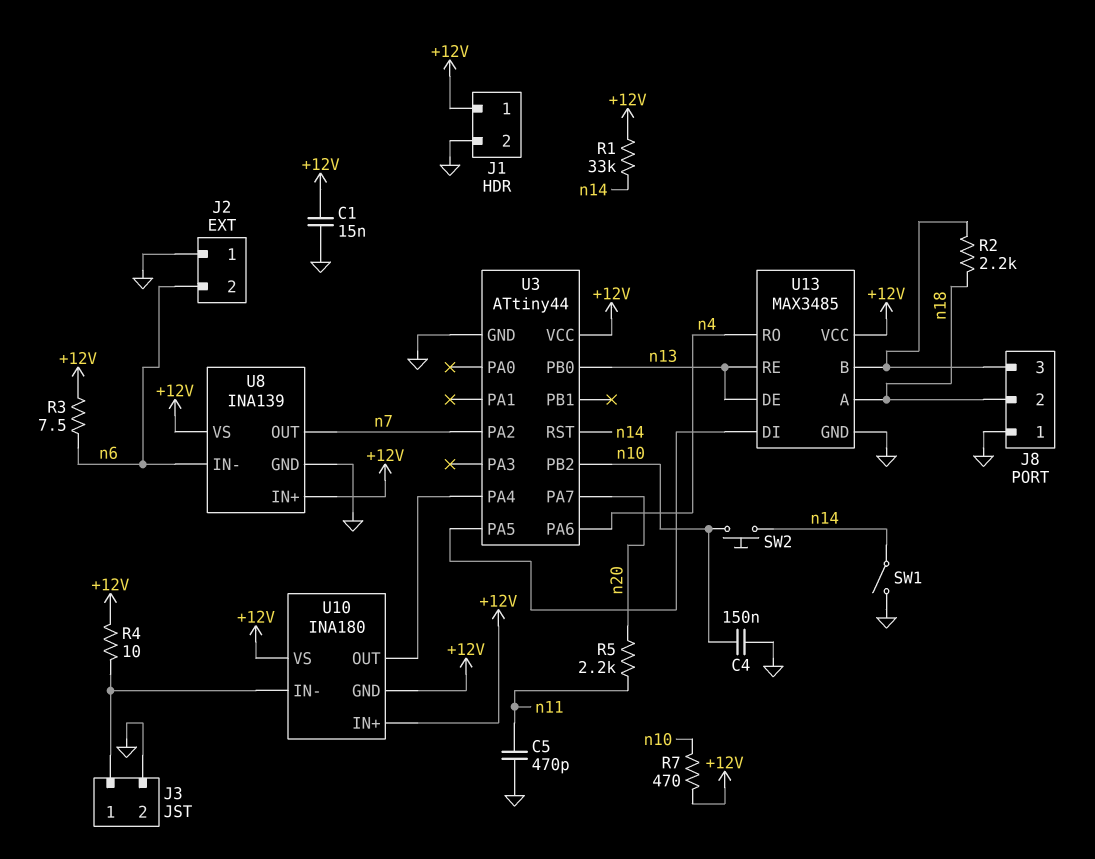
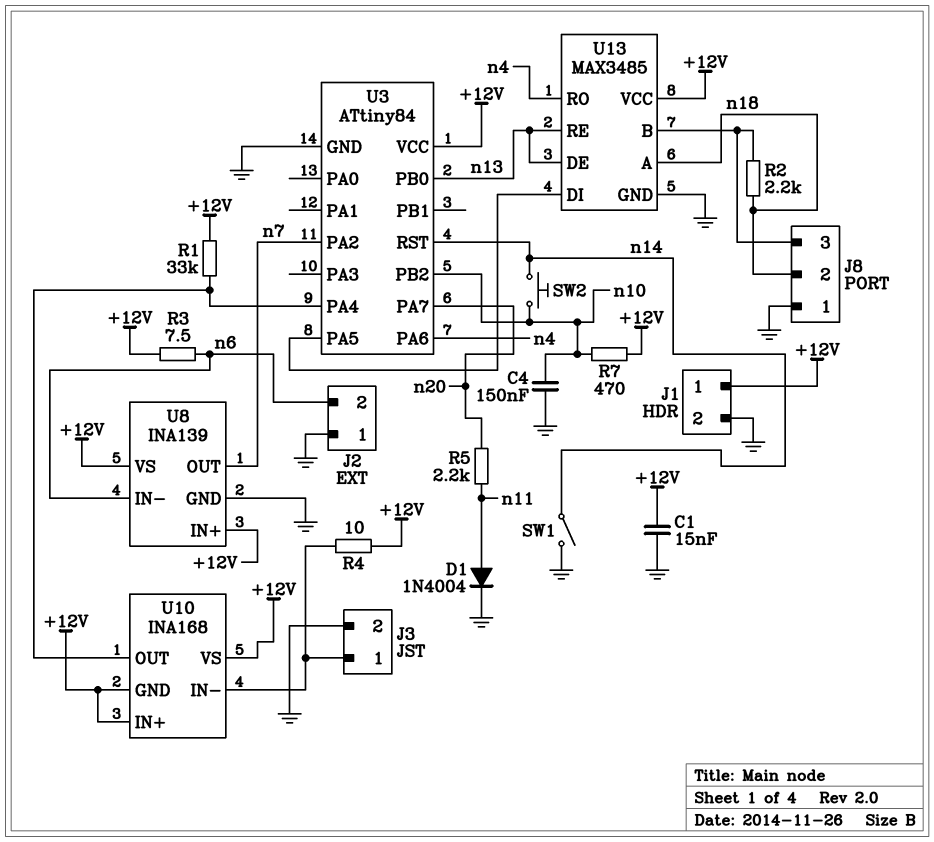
C5: 470pF (GND, n11) -> none
D1: none -> diode 1N4004 (A n11, K GND)
R1: 33k (+12V, n14) -> 33k (+12V, U3/PA4)
U3: ATtiny44 -> ATtiny84
U10: INA180 -> INA168

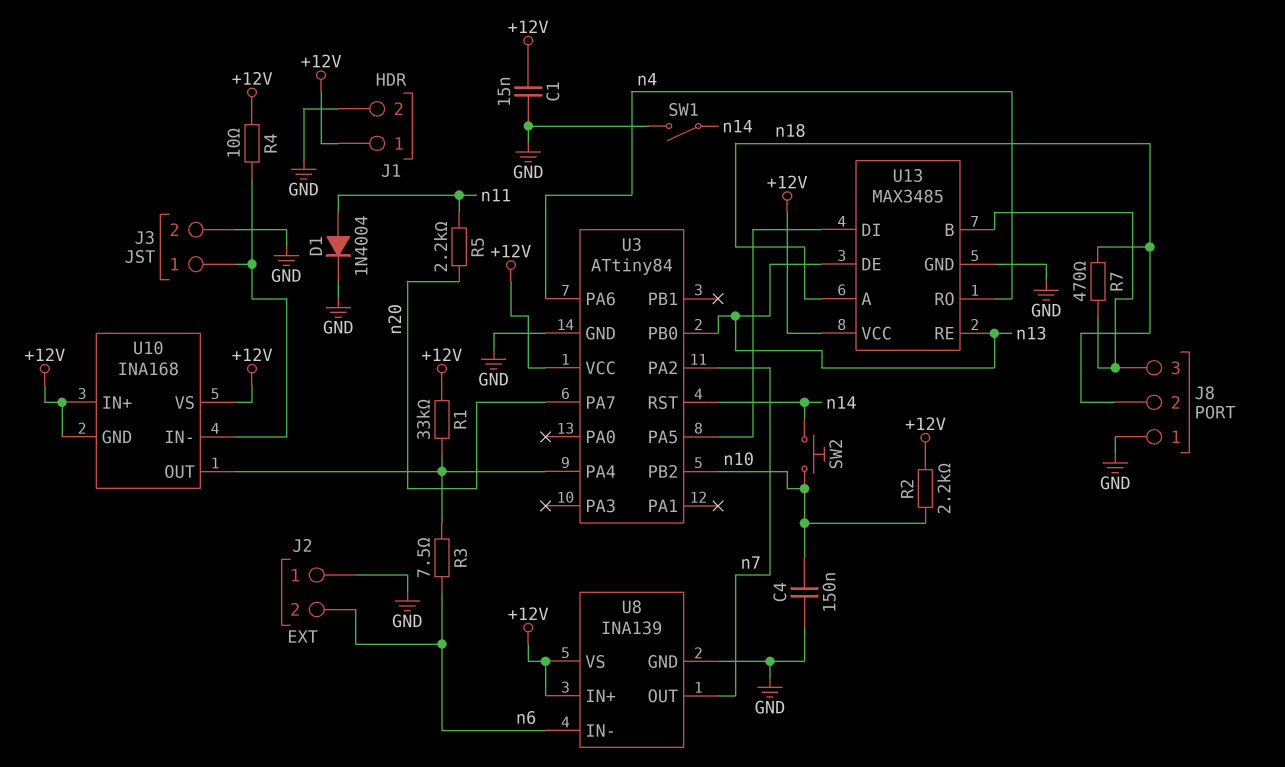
R2: 2.2k (J8/3, n18) -> 2.2k (+12V, n10)
R3: 7.5 (+12V, n6) -> 7.5 (U3/PA4, n6)
R7: 470 (+12V, n10) -> 470 (J8/3, n18)

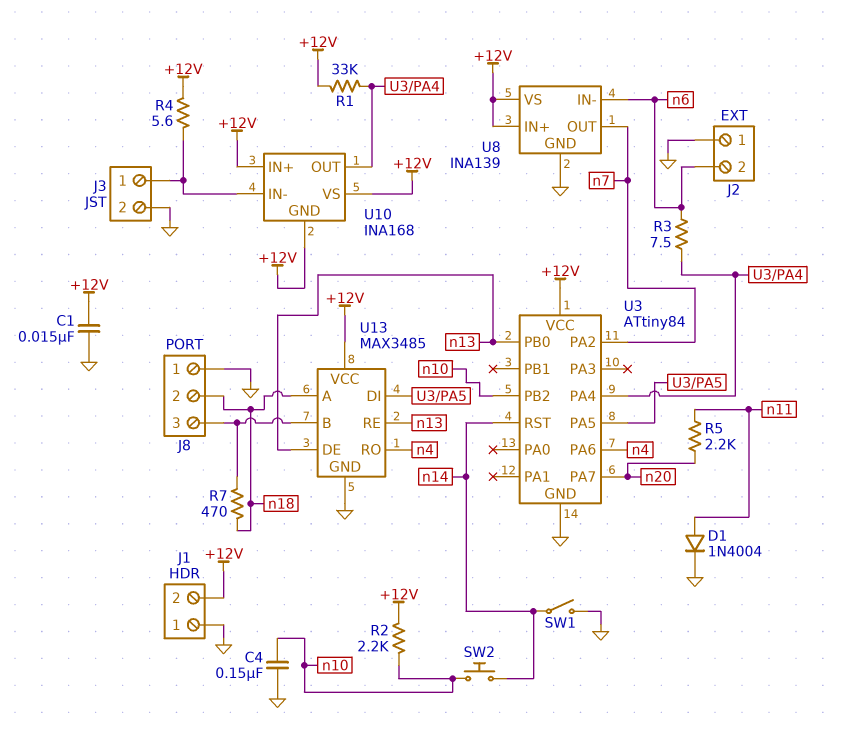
J1 pin 1: +12V -> GND
J1 pin 2: GND -> +12V
R4: 10 (+12V, J3/1) -> 5.6 (+12V, J3/1)

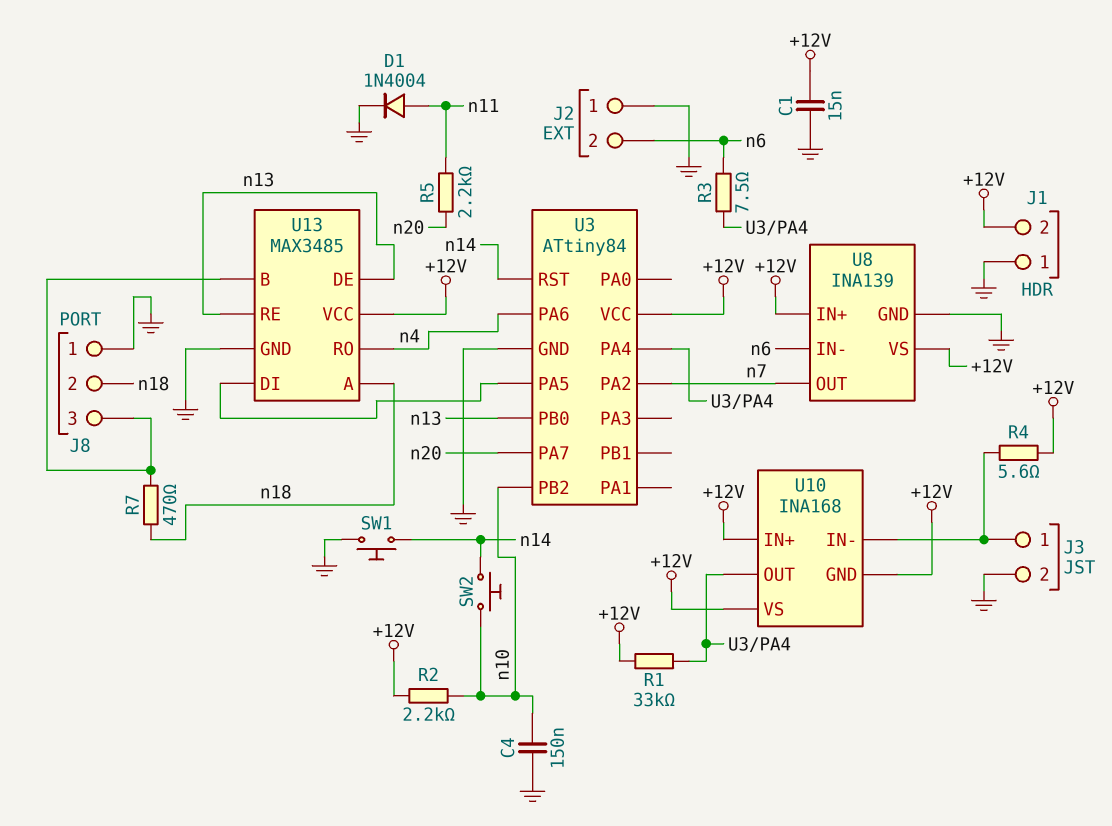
SW1: switch (GND, n14) -> button (GND, n14)

